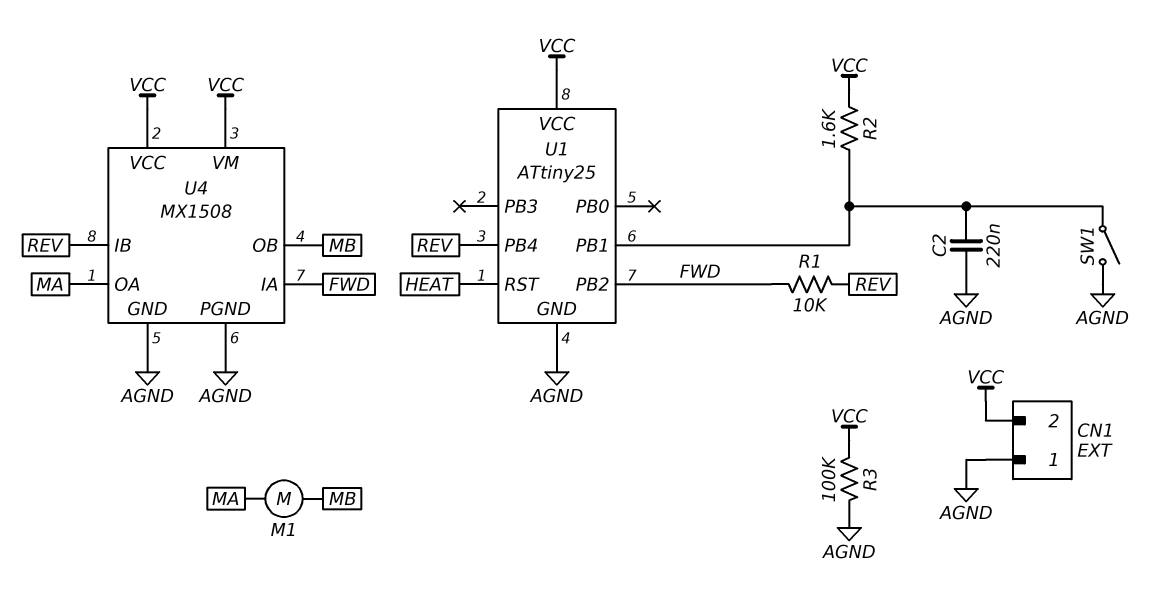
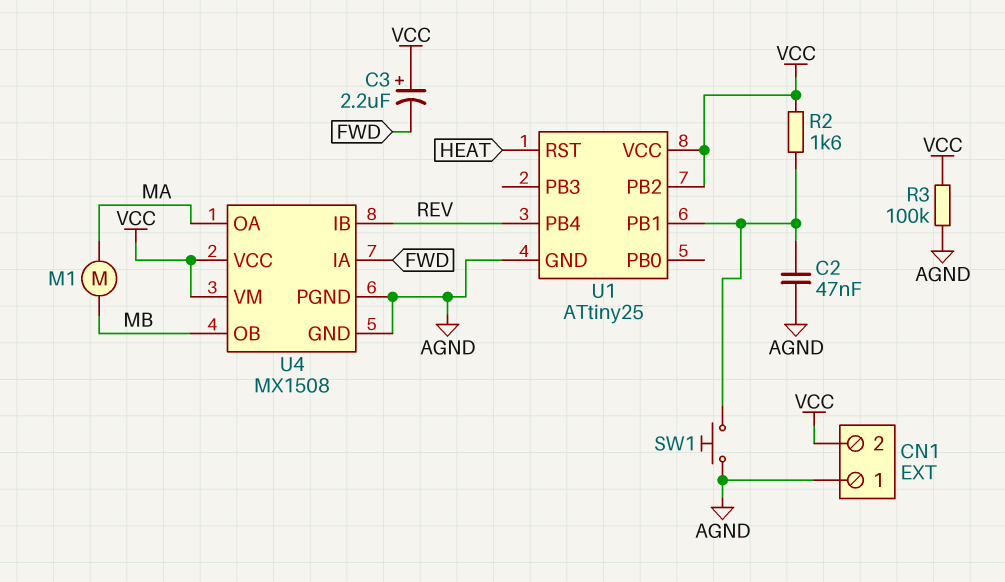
C2: 220nF (AGND, U1/PB1) -> 47nF (AGND, U1/PB1)
C3: none -> 2.2uF (plus VCC, minus FWD)
R1: 10k (FWD, REV) -> none
SW1: switch (AGND, U1/PB1) -> button (AGND, U1/PB1)
U1 pin PB2: FWD -> VCC

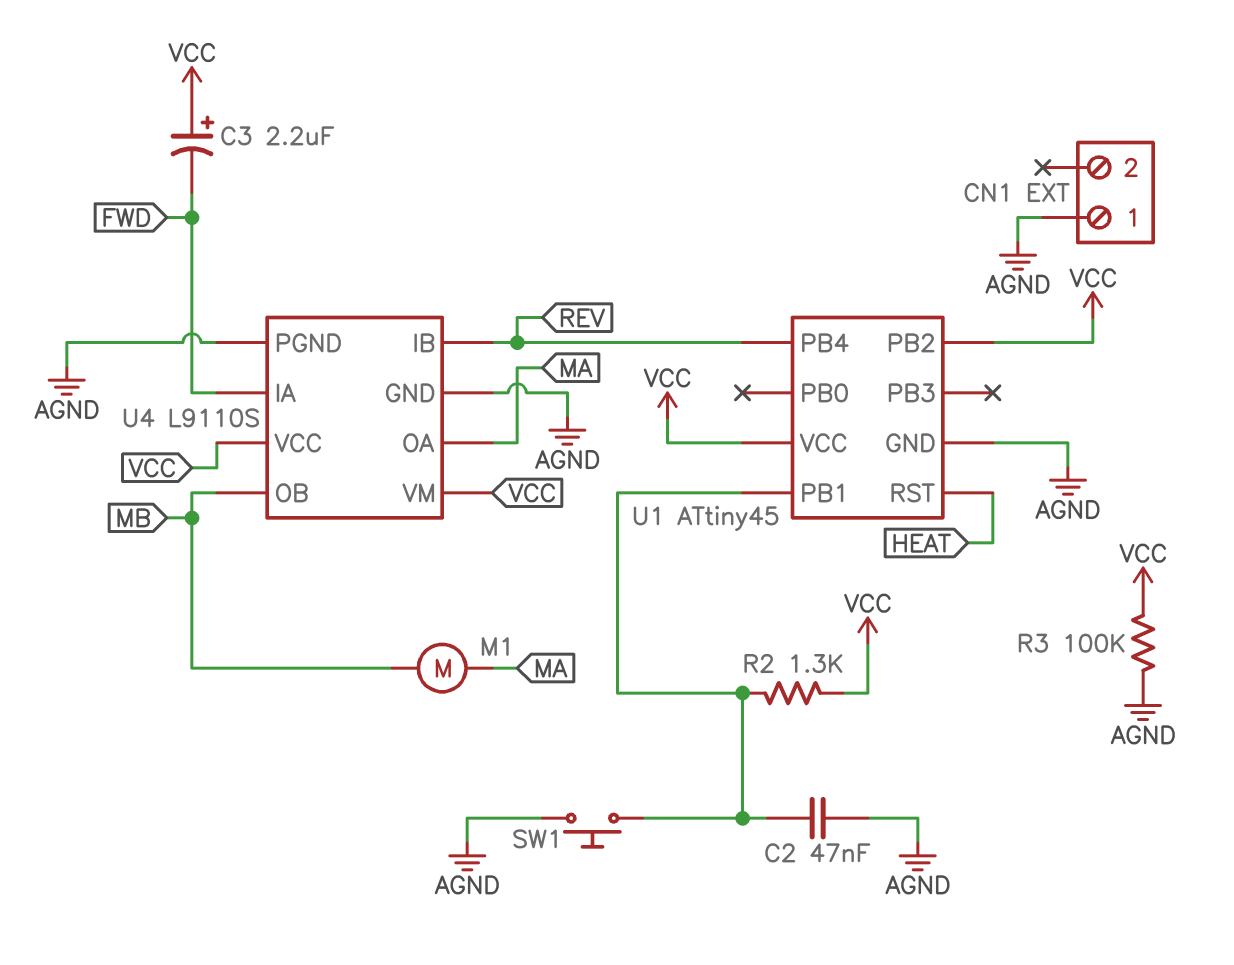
CN1 pin 2: VCC -> none
R2: 1.6k (U1/PB1, VCC) -> 1.3k (U1/PB1, VCC)
U1: ATtiny25 -> ATtiny45
U4: MX1508 -> L9110S

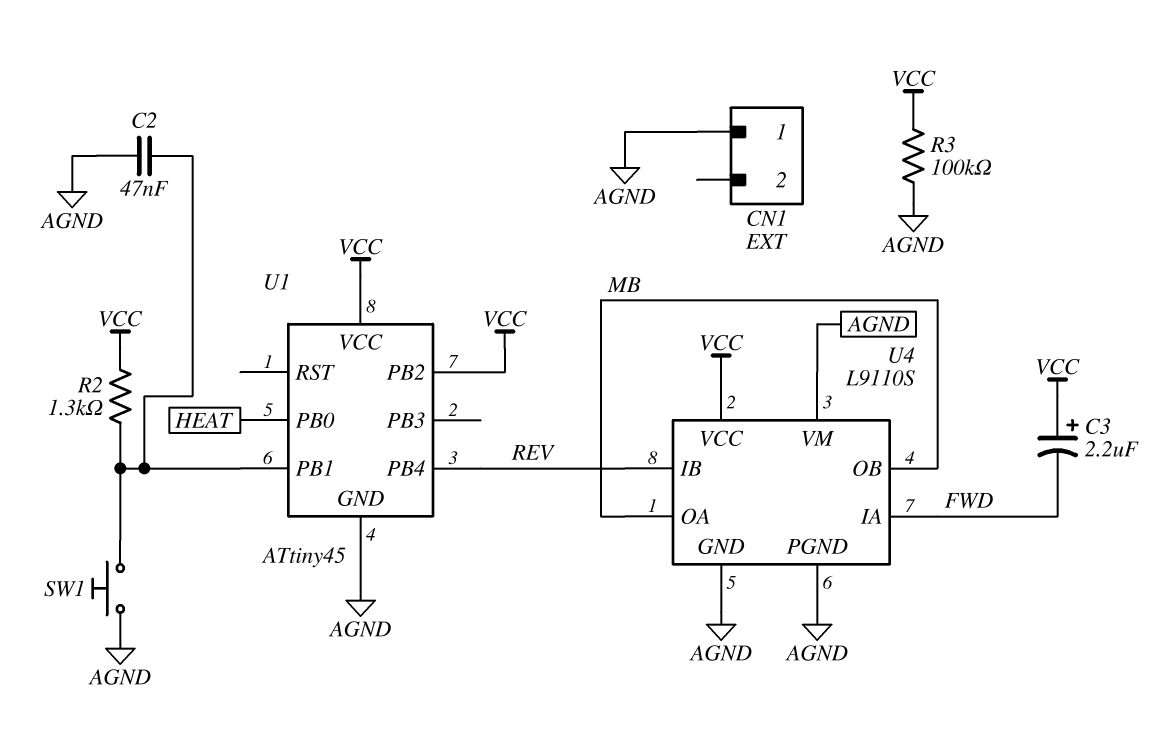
M1: motor (MA, MB) -> none
U1 pin PB0: none -> HEAT
U1 pin RST: HEAT -> none
U4 pin OA: MA -> MB
U4 pin VM: VCC -> AGND

